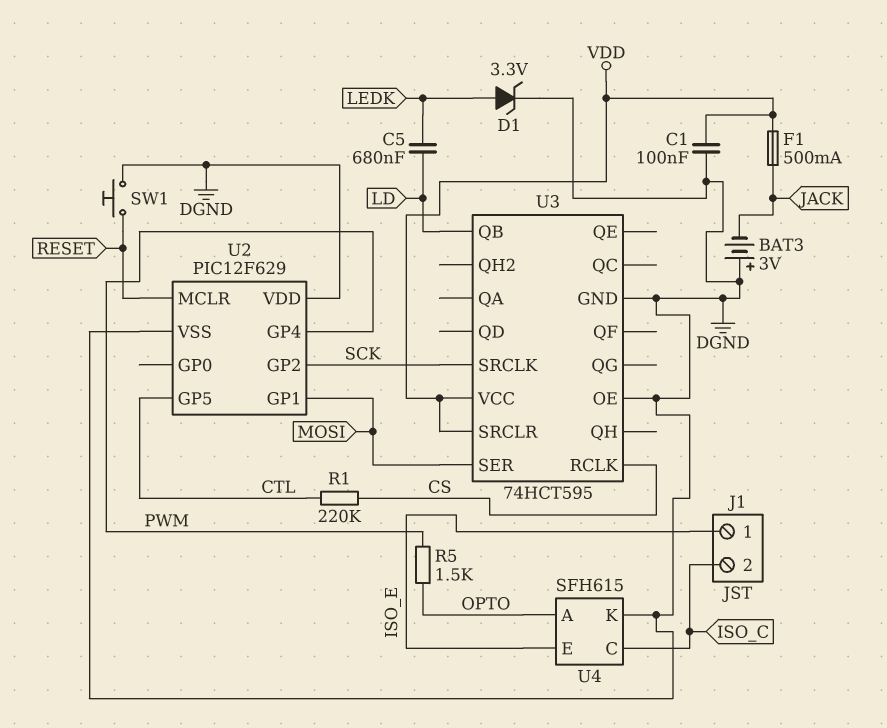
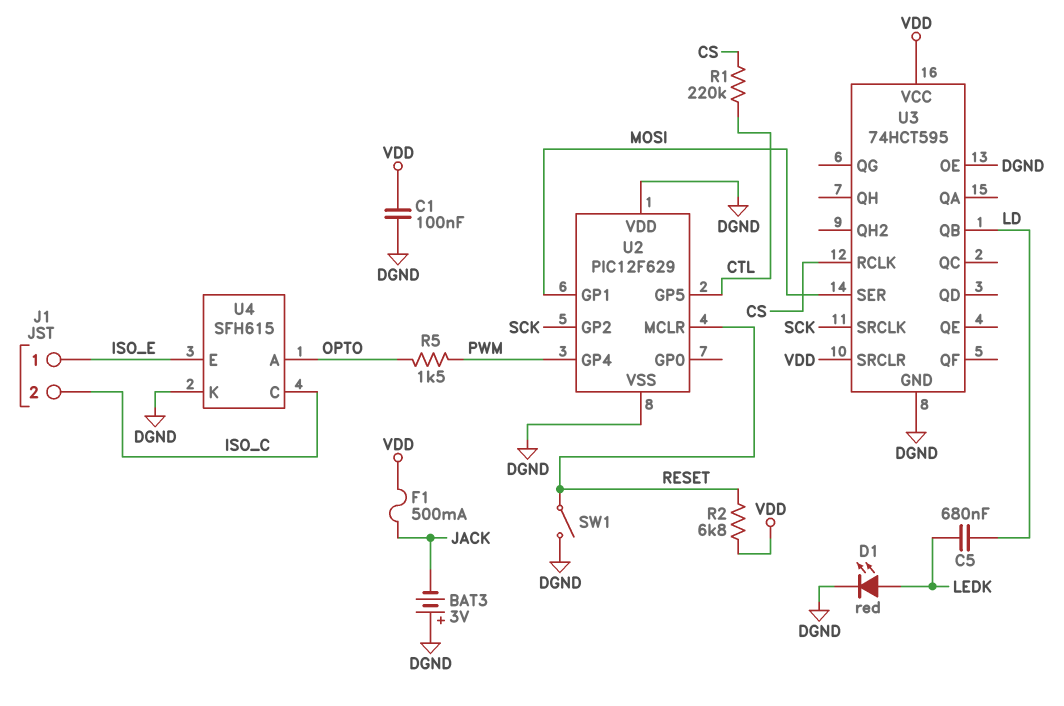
D1: zener 3.3V (A LEDK, K DGND) -> LED red (A LEDK, K DGND)
R2: none -> 6.8k (RESET, VDD)
SW1: button (DGND, RESET) -> switch (DGND, RESET)

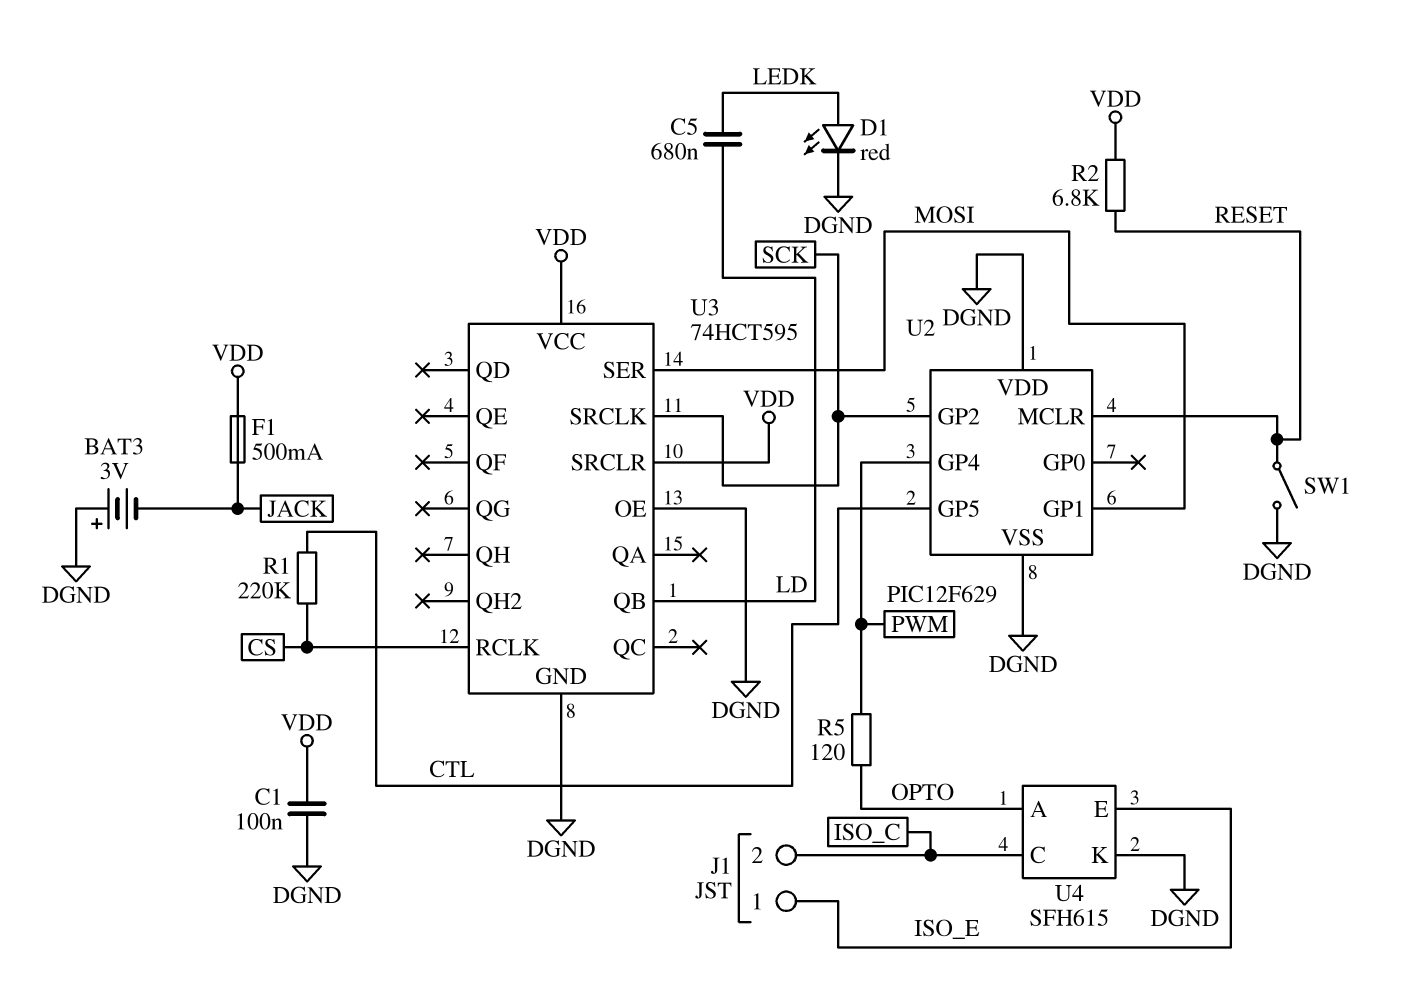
R5: 1.5k (OPTO, PWM) -> 120 (OPTO, PWM)

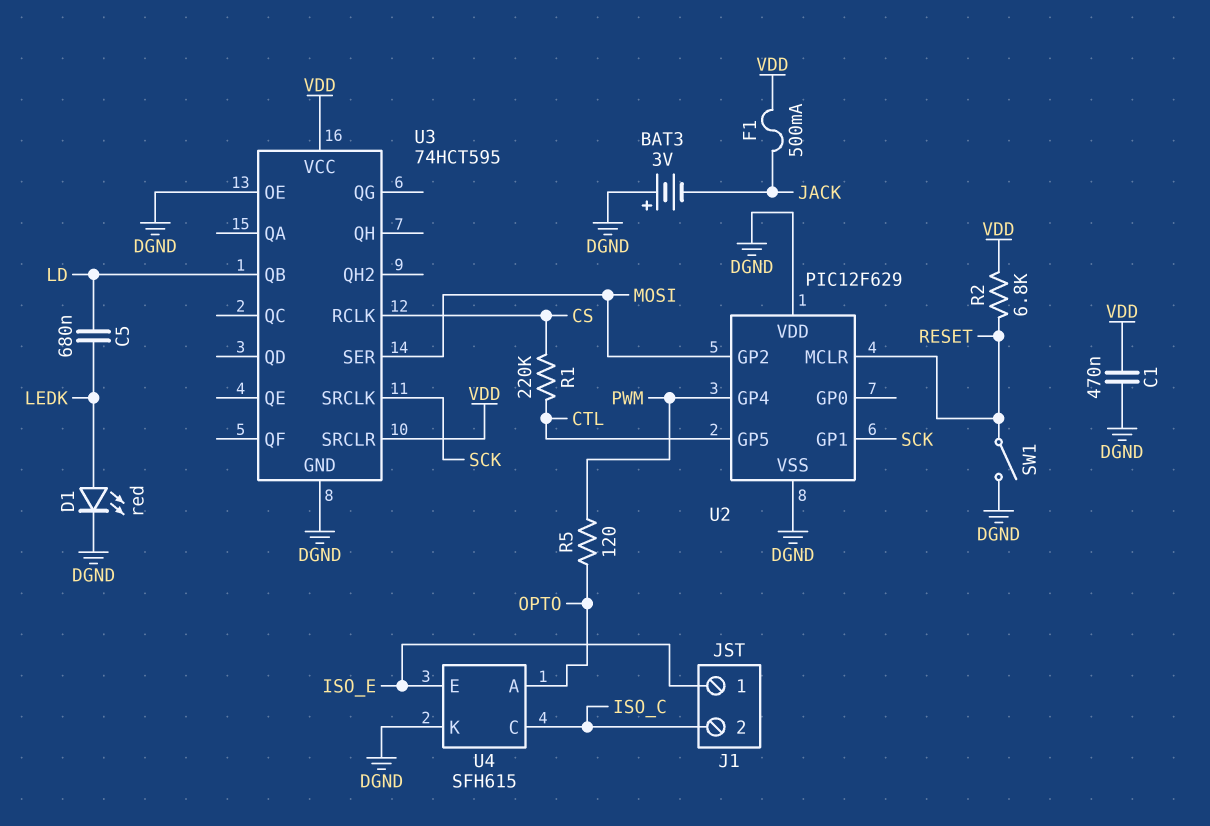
C1: 100nF (DGND, VDD) -> 470nF (DGND, VDD)
U2 pin GP1: MOSI -> SCK
U2 pin GP2: SCK -> MOSI

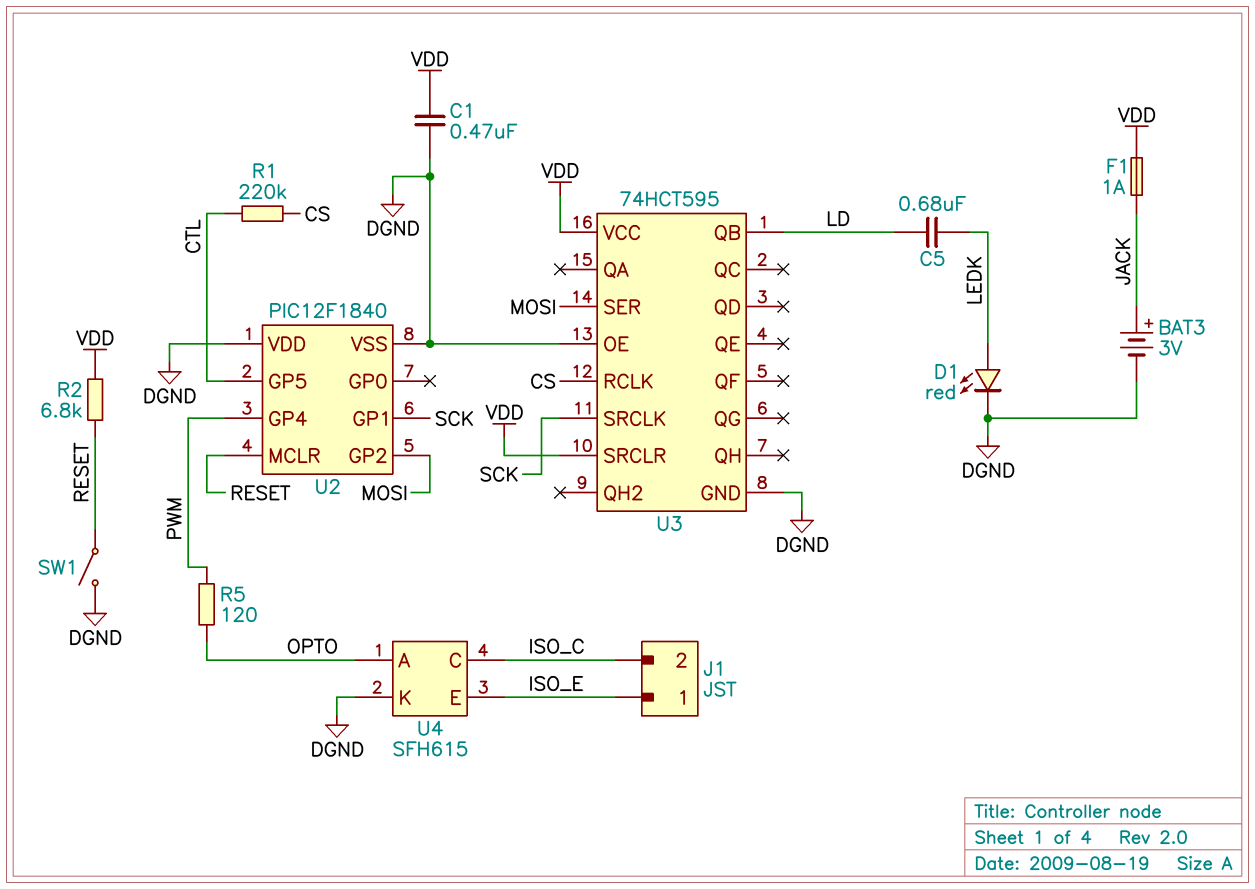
BAT3: 3V (plus DGND, minus JACK) -> 3V (plus JACK, minus DGND)
F1: 500mA (JACK, VDD) -> 1A (JACK, VDD)
U2: PIC12F629 -> PIC12F1840

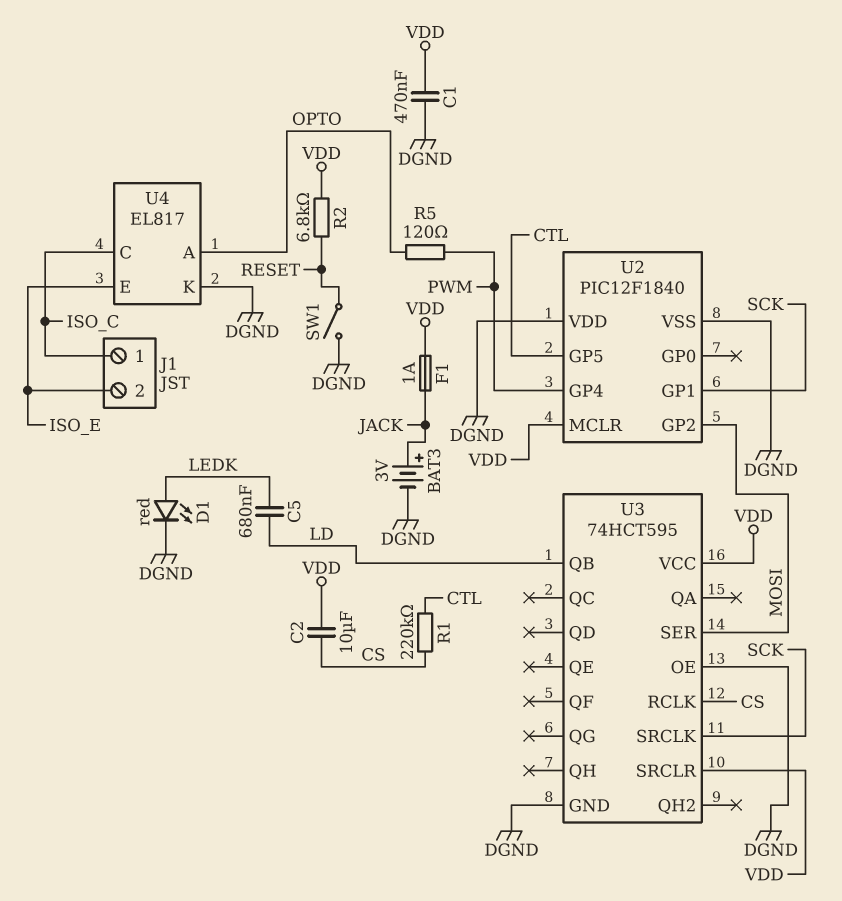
C2: none -> 10uF (CS, VDD)
J1 pin 1: ISO_E -> ISO_C
J1 pin 2: ISO_C -> ISO_E
U2 pin MCLR: RESET -> VDD
U4: SFH615 -> EL817

